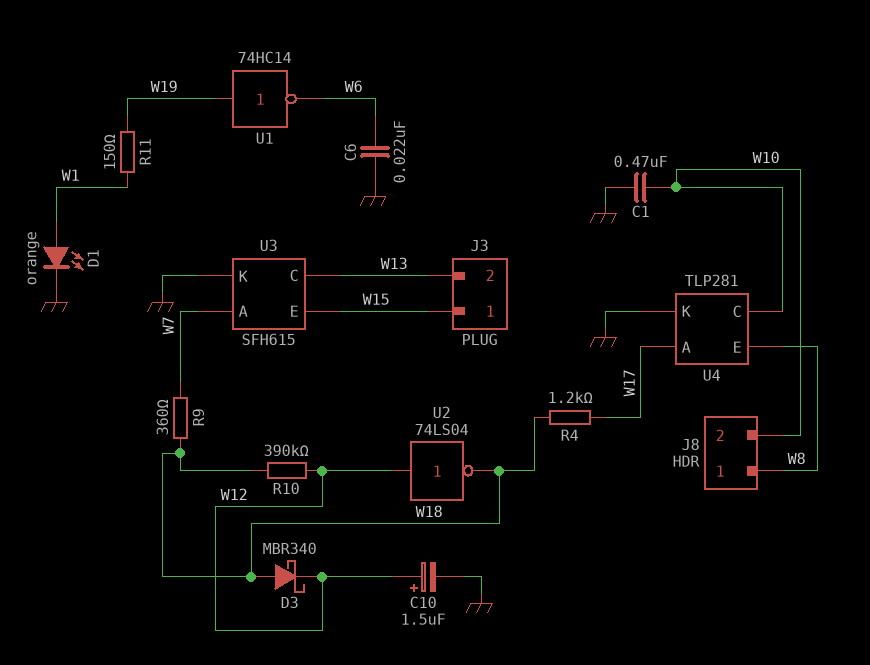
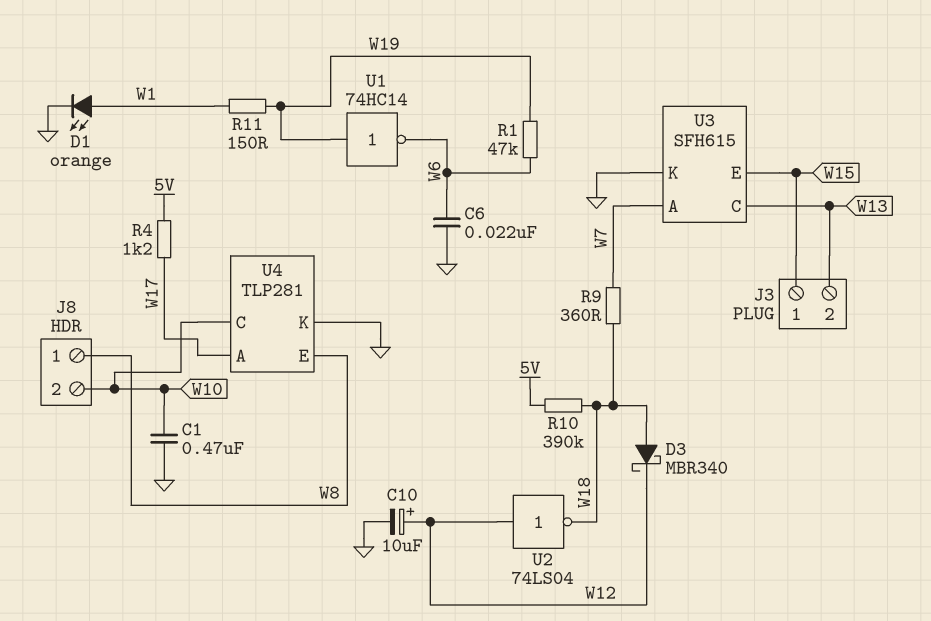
C10: 1.5uF (plus W12, minus GND) -> 10uF (plus W12, minus GND)
R1: none -> 47k (W6, W19)
R4: 1.2k (W17, W18) -> 1.2k (5V, W17)
R10: 390k (W12, W18) -> 390k (5V, W18)

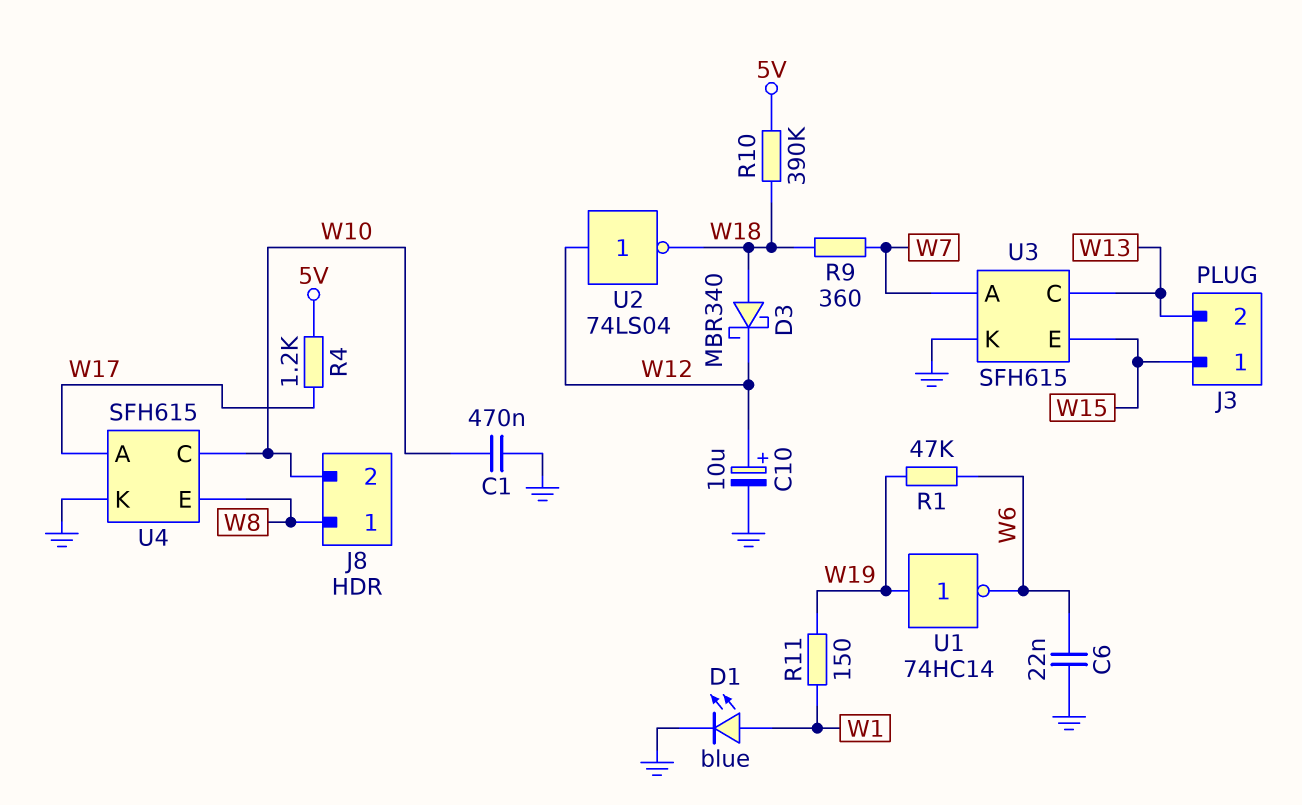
D1: LED orange (A W1, K GND) -> LED blue (A W1, K GND)
U4: TLP281 -> SFH615

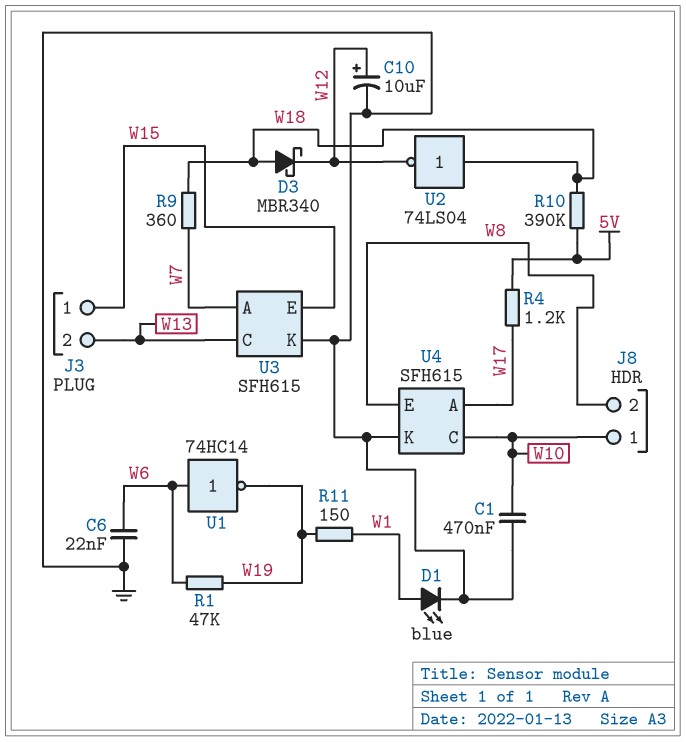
J8 pin 1: W8 -> W10
J8 pin 2: W10 -> W8
U1: NOT 74HC14 (in W19, out W6) -> NOT 74HC14 (in W6, out W19)
U2: NOT 74LS04 (in W12, out W18) -> NOT 74LS04 (in W18, out W12)

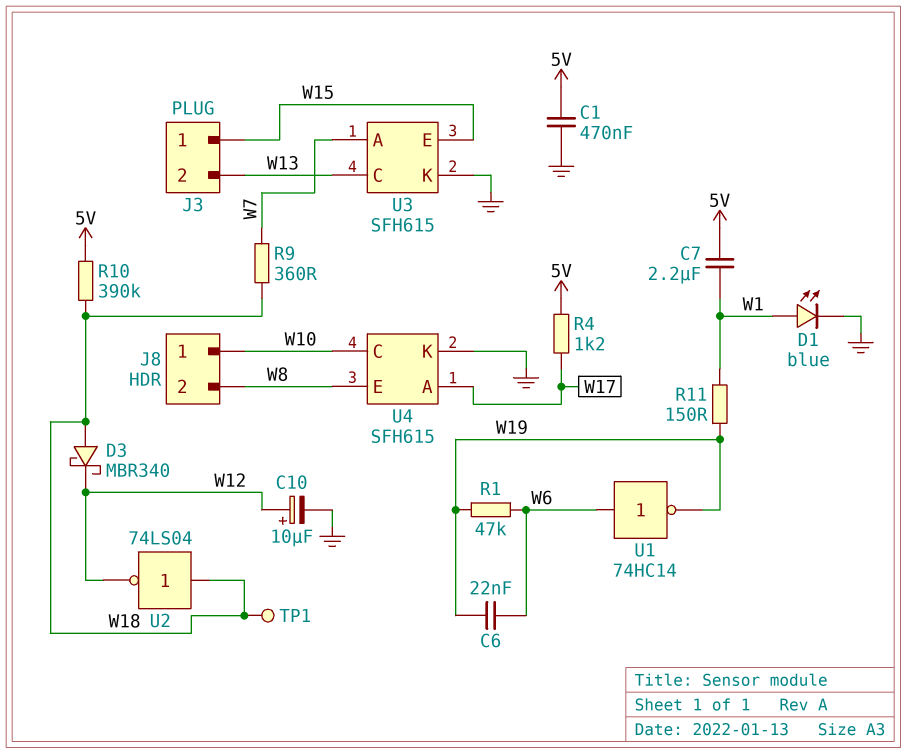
C1: 470nF (GND, W10) -> 470nF (5V, GND)
C6: 22nF (GND, W6) -> 22nF (W6, W19)
C7: none -> 2.2uF (5V, W1)
TP1: none -> test point (W18)

